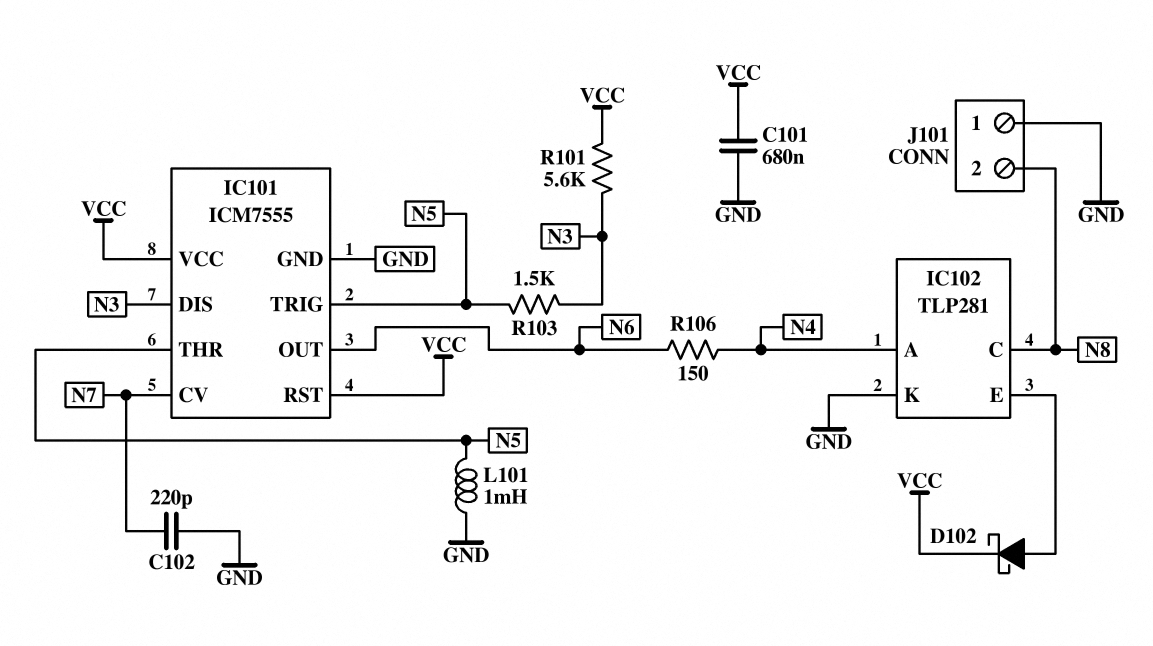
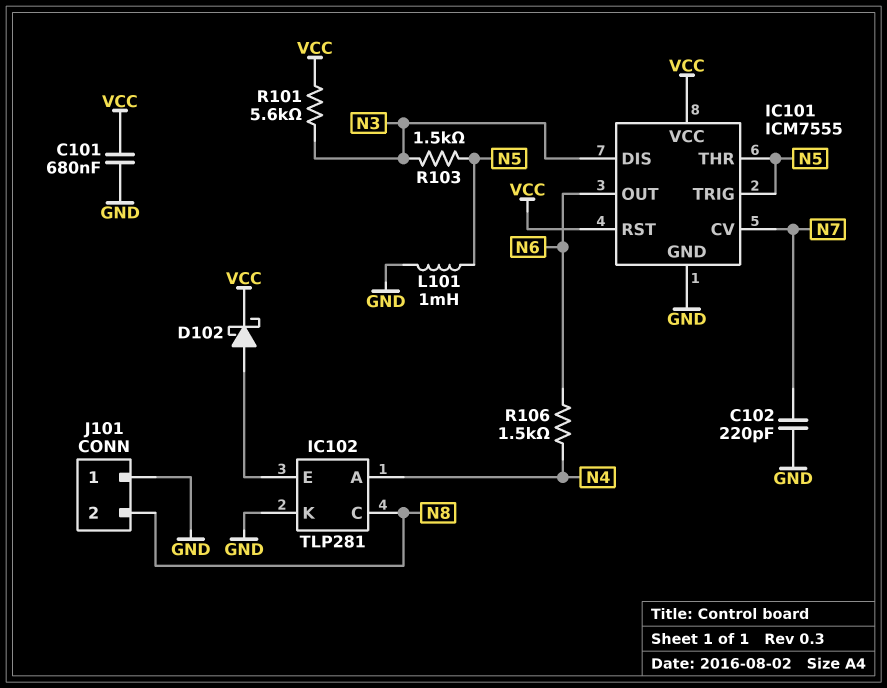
R106: 150 (N4, N6) -> 1.5k (N4, N6)

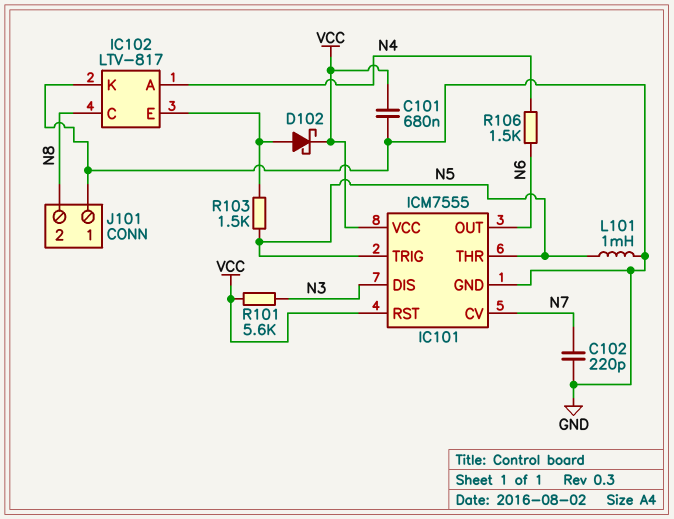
IC102: TLP281 -> LTV-817
R103: 1.5k (N3, N5) -> 1.5k (IC102/E, N5)

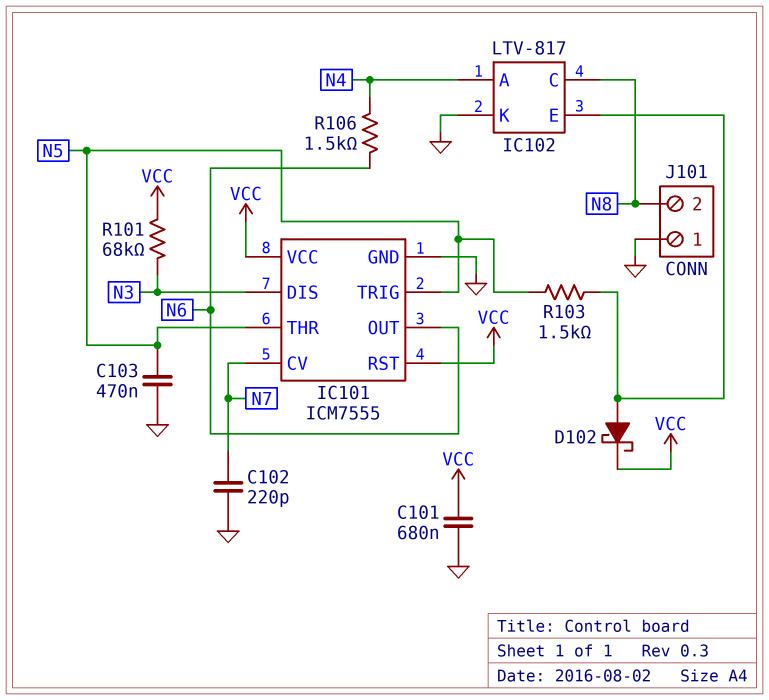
C103: none -> 470nF (GND, N5)
L101: 1mH (GND, N5) -> none
R101: 5.6k (N3, VCC) -> 68k (N3, VCC)

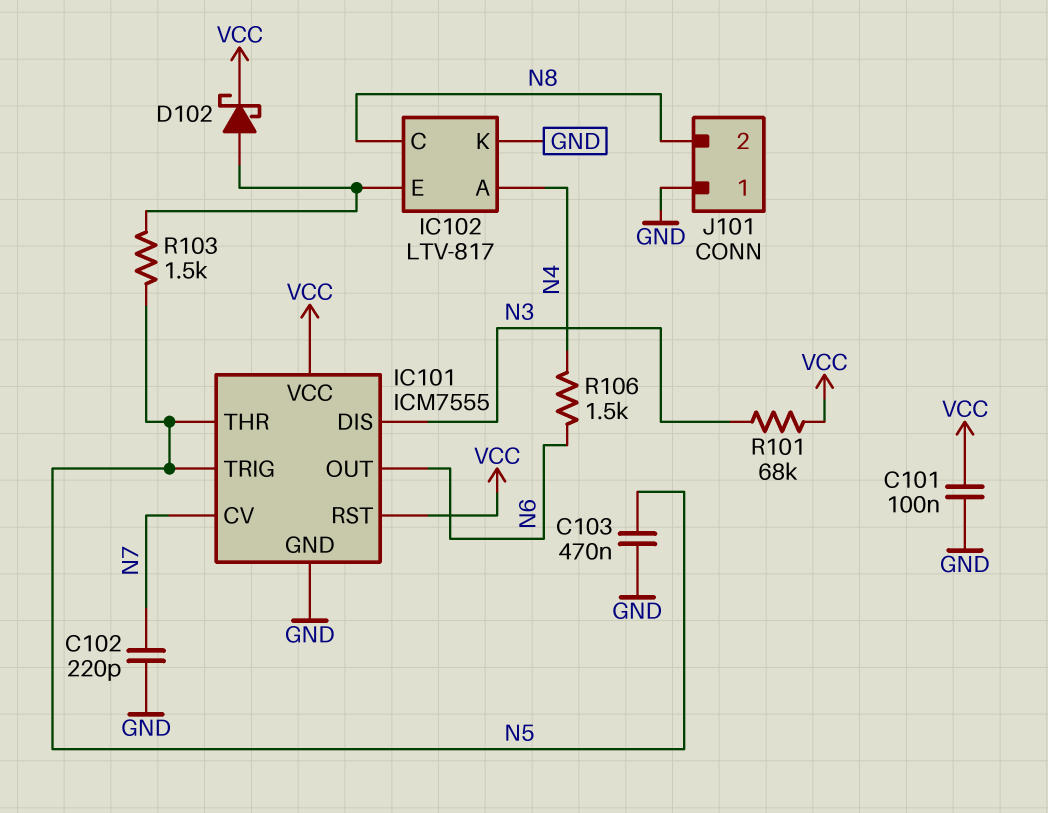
C101: 680nF (GND, VCC) -> 100nF (GND, VCC)

